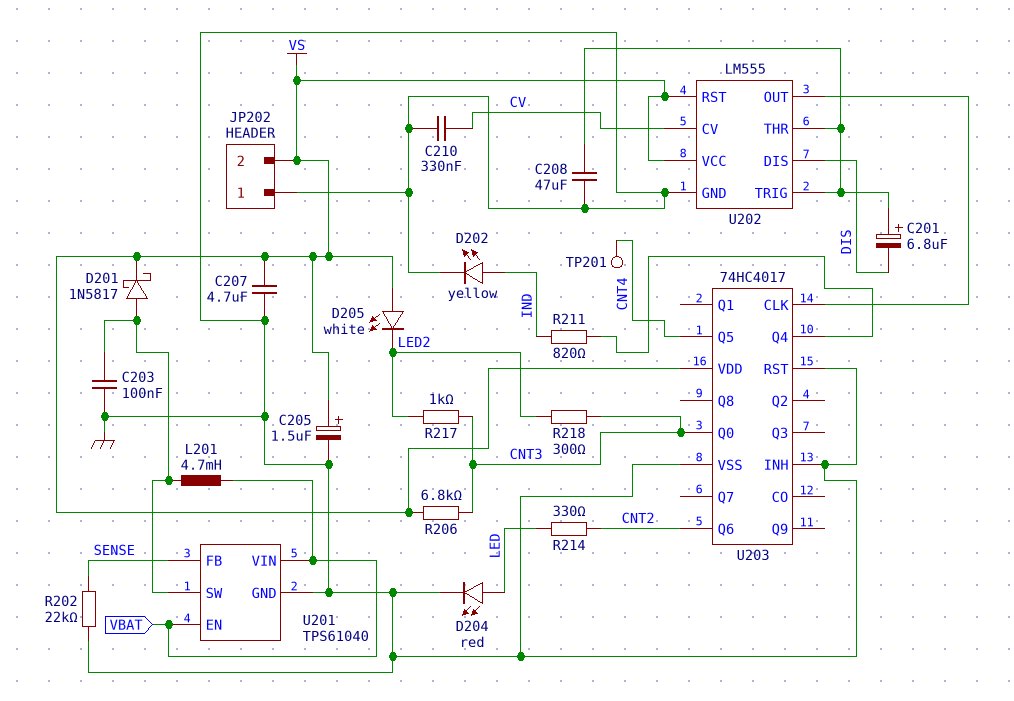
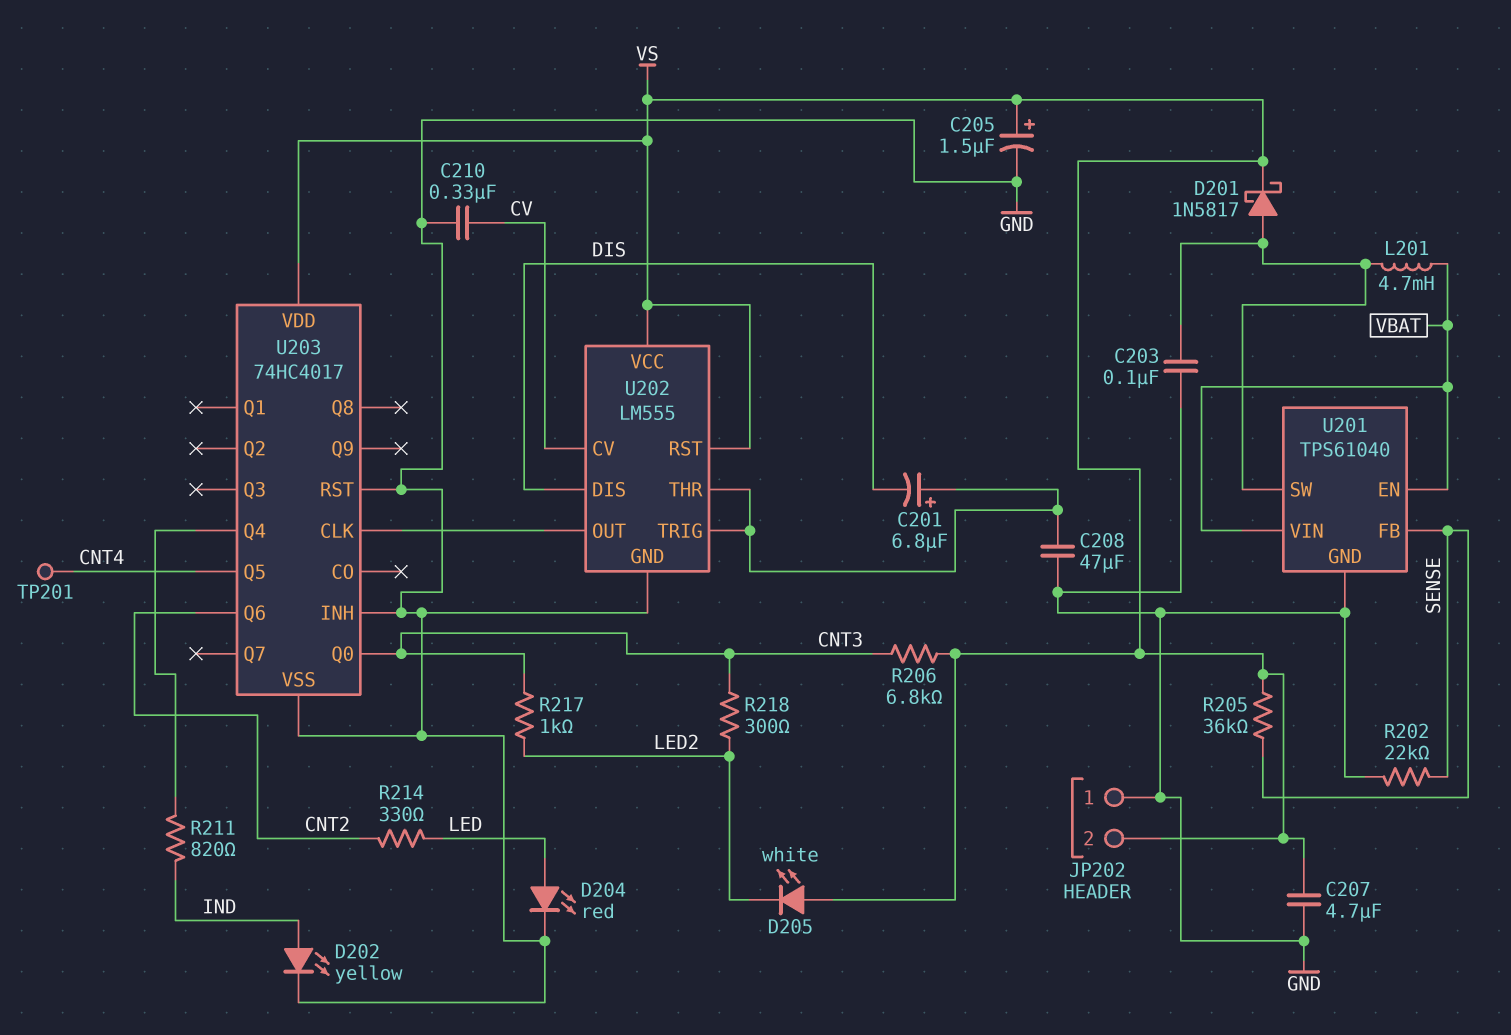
R205: none -> 36k (SENSE, VS)

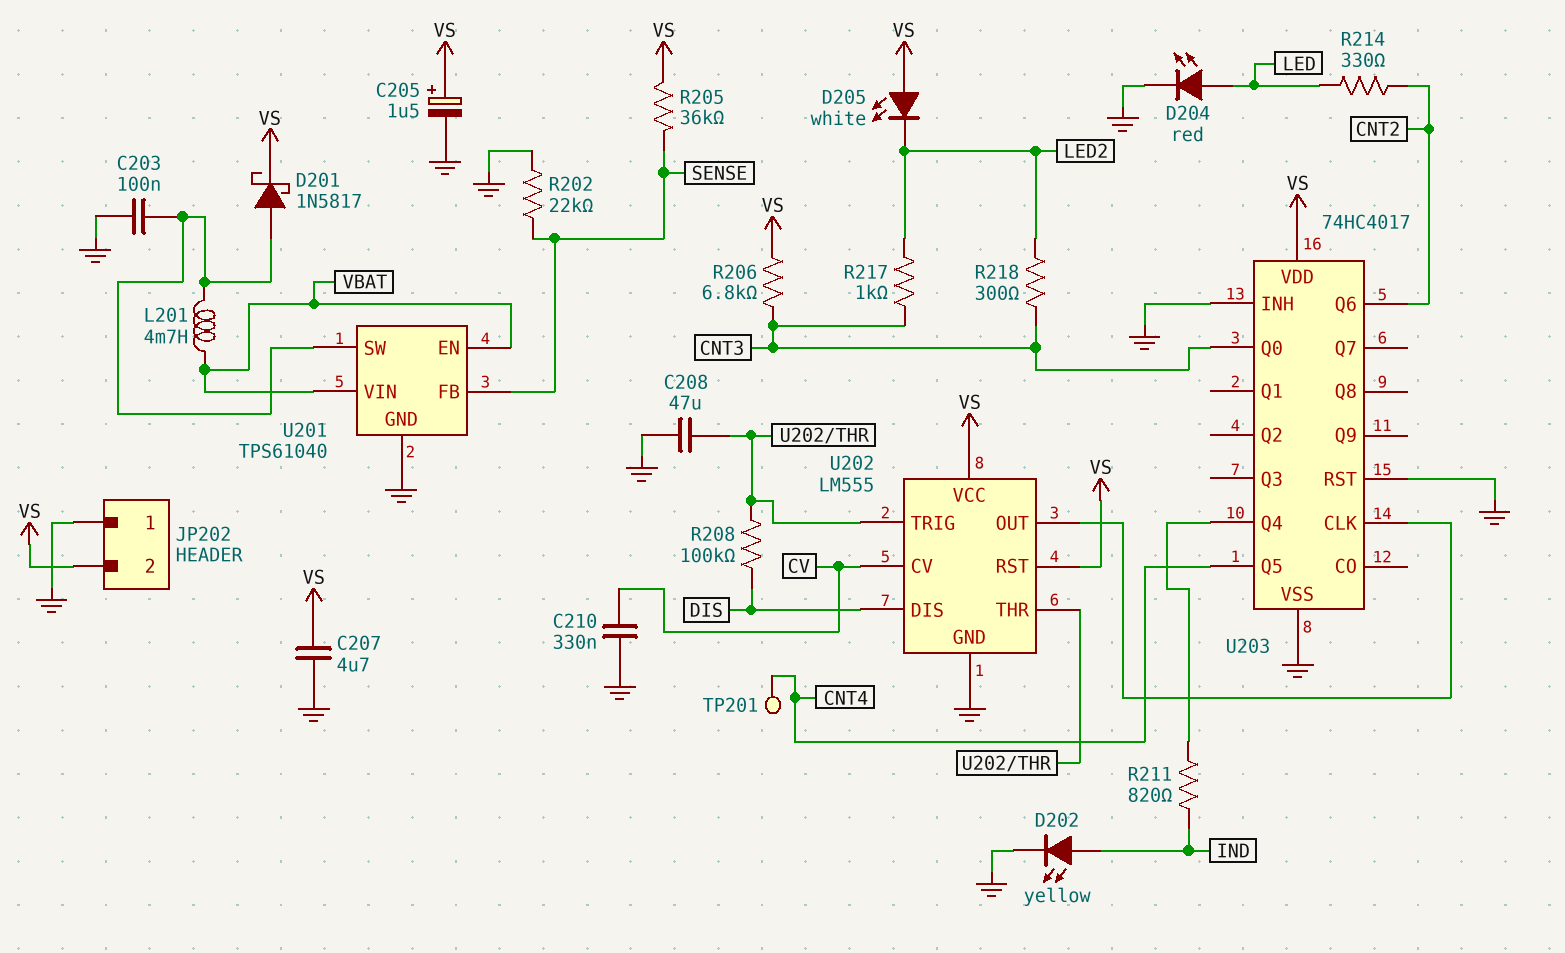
C201: 6.8uF (plus U202/THR, minus DIS) -> none
R208: none -> 100k (DIS, U202/THR)

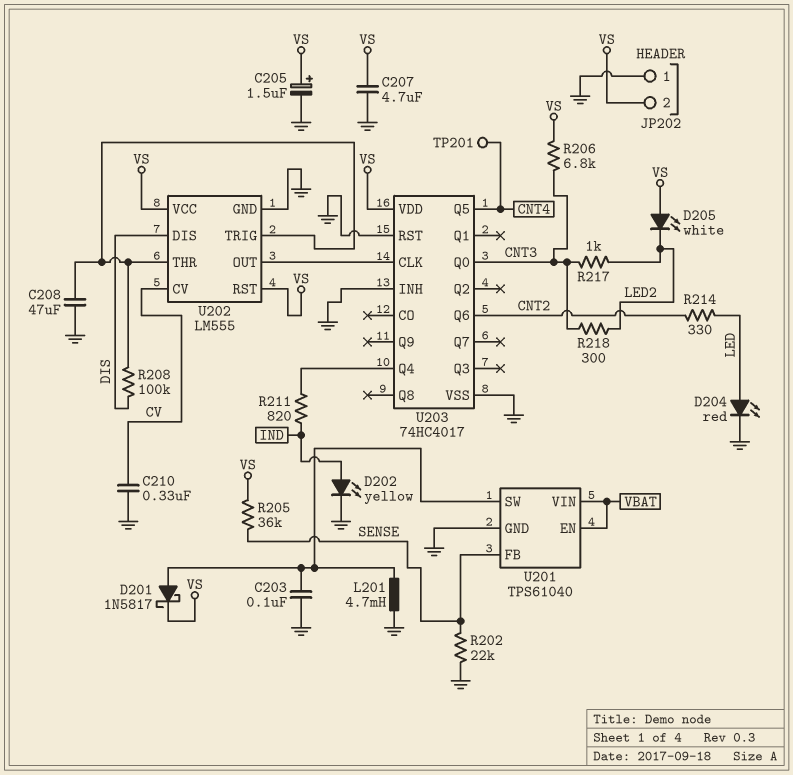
L201: 4.7mH (U201/SW, VBAT) -> 4.7mH (GND, U201/SW)

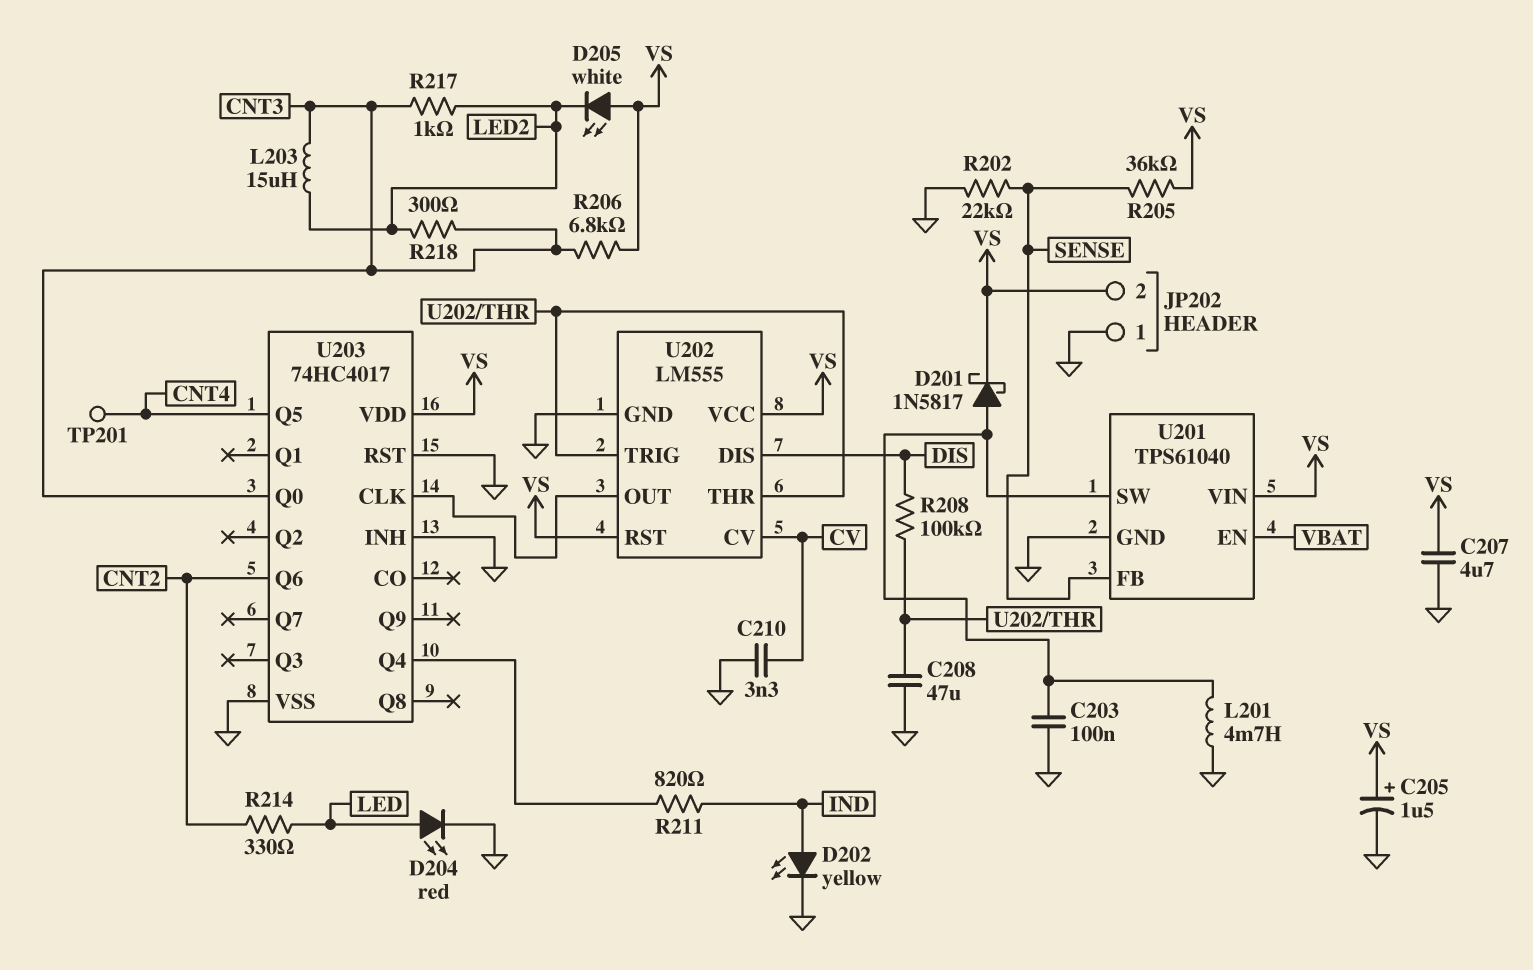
C210: 330nF (CV, GND) -> 3.3nF (CV, GND)
L203: none -> 15uH (CNT3, LED2)
U201 pin VIN: VBAT -> VS

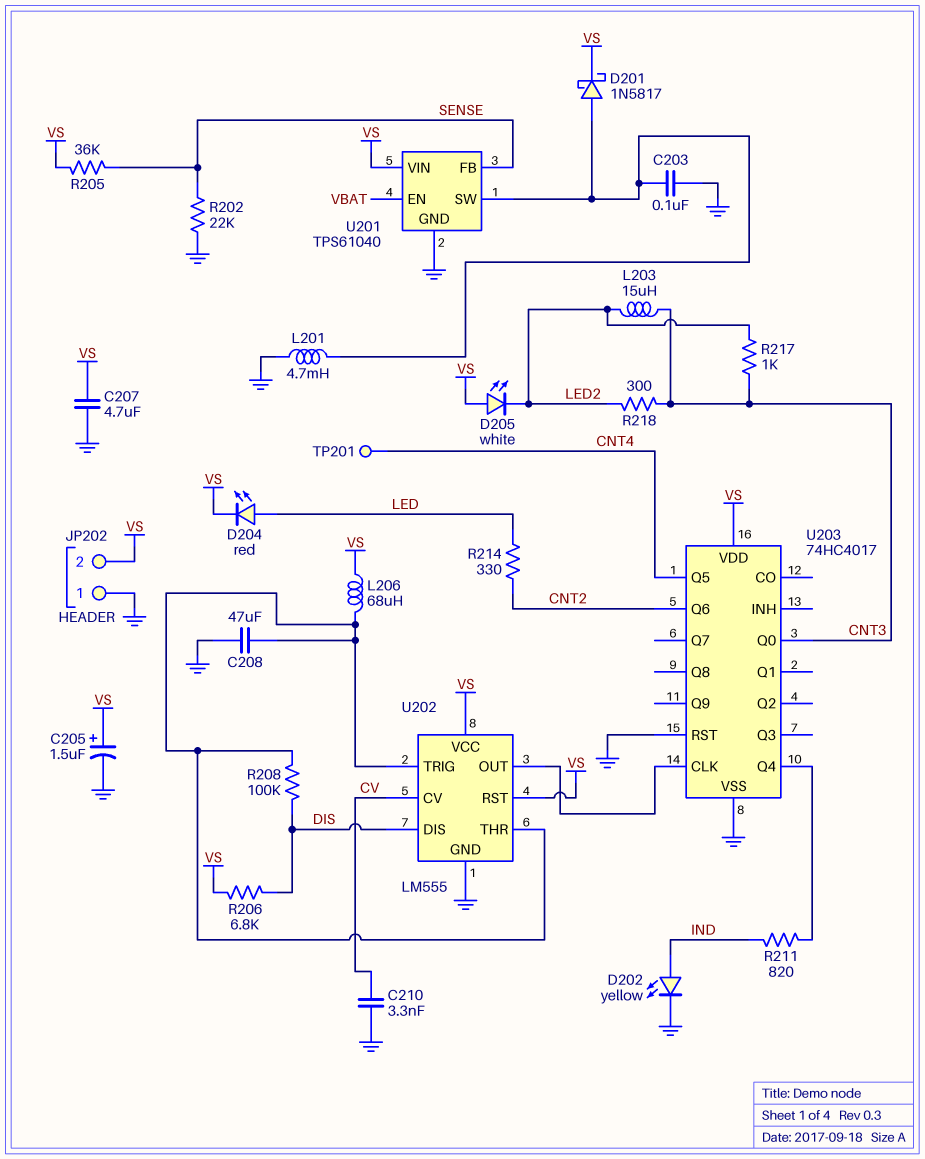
D204: LED red (A LED, K GND) -> LED red (A LED, K VS)
L206: none -> 68uH (U202/THR, VS)
R206: 6.8k (CNT3, VS) -> 6.8k (DIS, VS)
U203 pin INH: GND -> none

